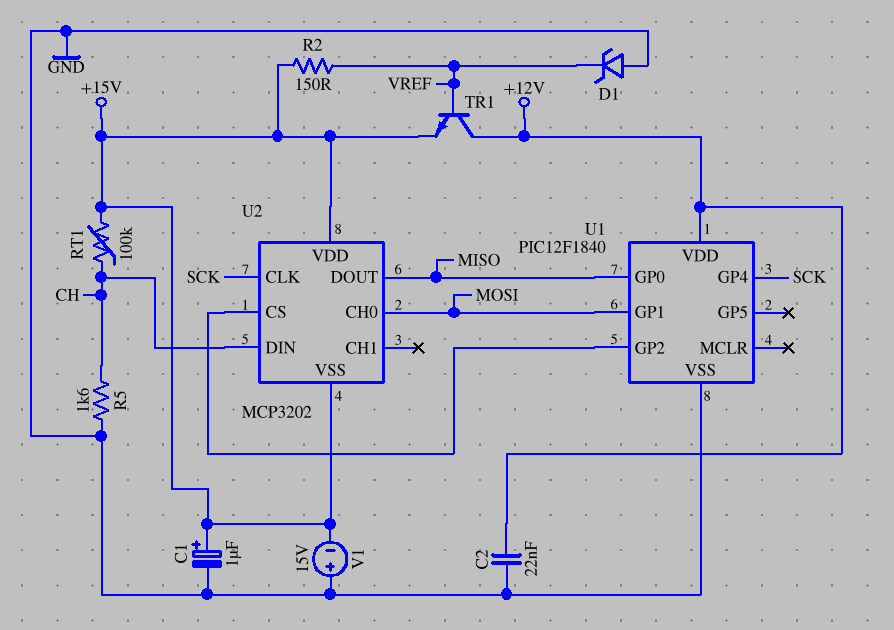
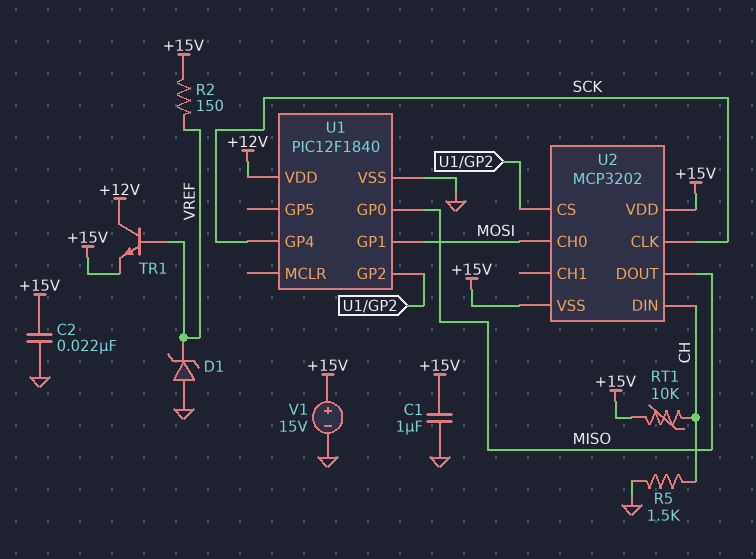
C1: 1uF (plus +15V, minus GND) -> 1uF (+15V, GND)
C2: 22nF (+12V, GND) -> 22nF (+15V, GND)
R5: 1.6k (CH, GND) -> 1.5k (CH, GND)
RT1: 100k (+15V, CH) -> 10k (+15V, CH)
V1: 15V (plus GND, minus +15V) -> 15V (plus +15V, minus GND)

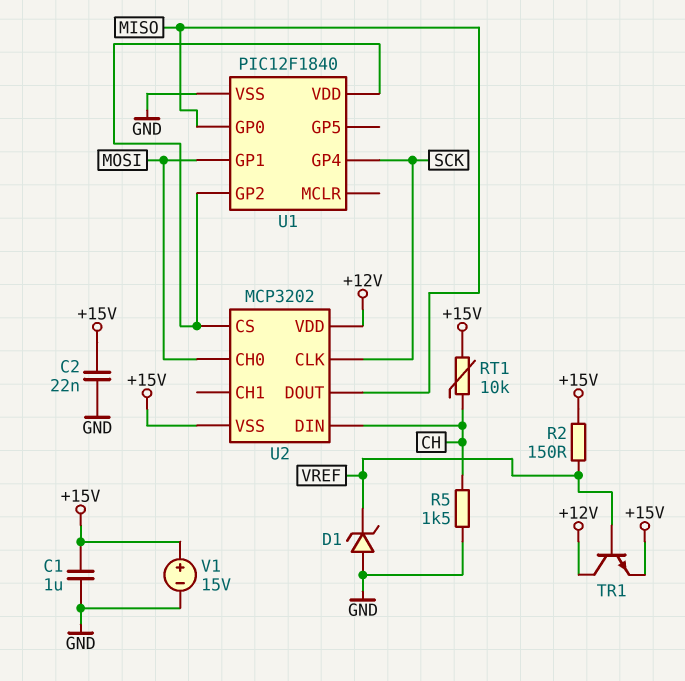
U1 pin VDD: +12V -> U1/GP2
U2 pin VDD: +15V -> +12V

